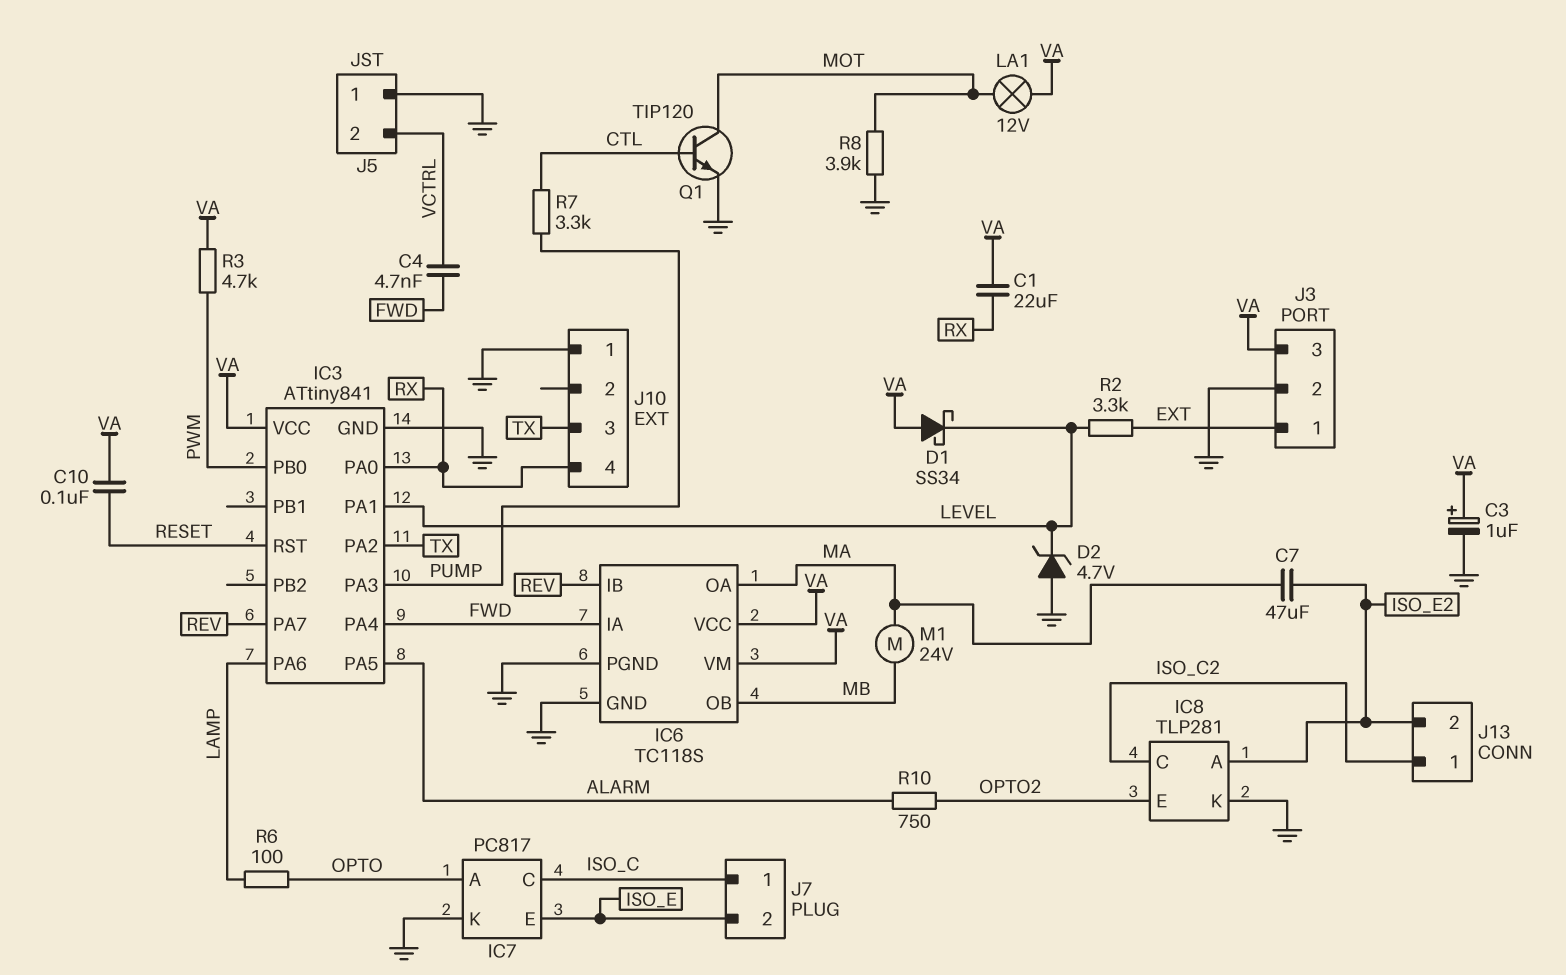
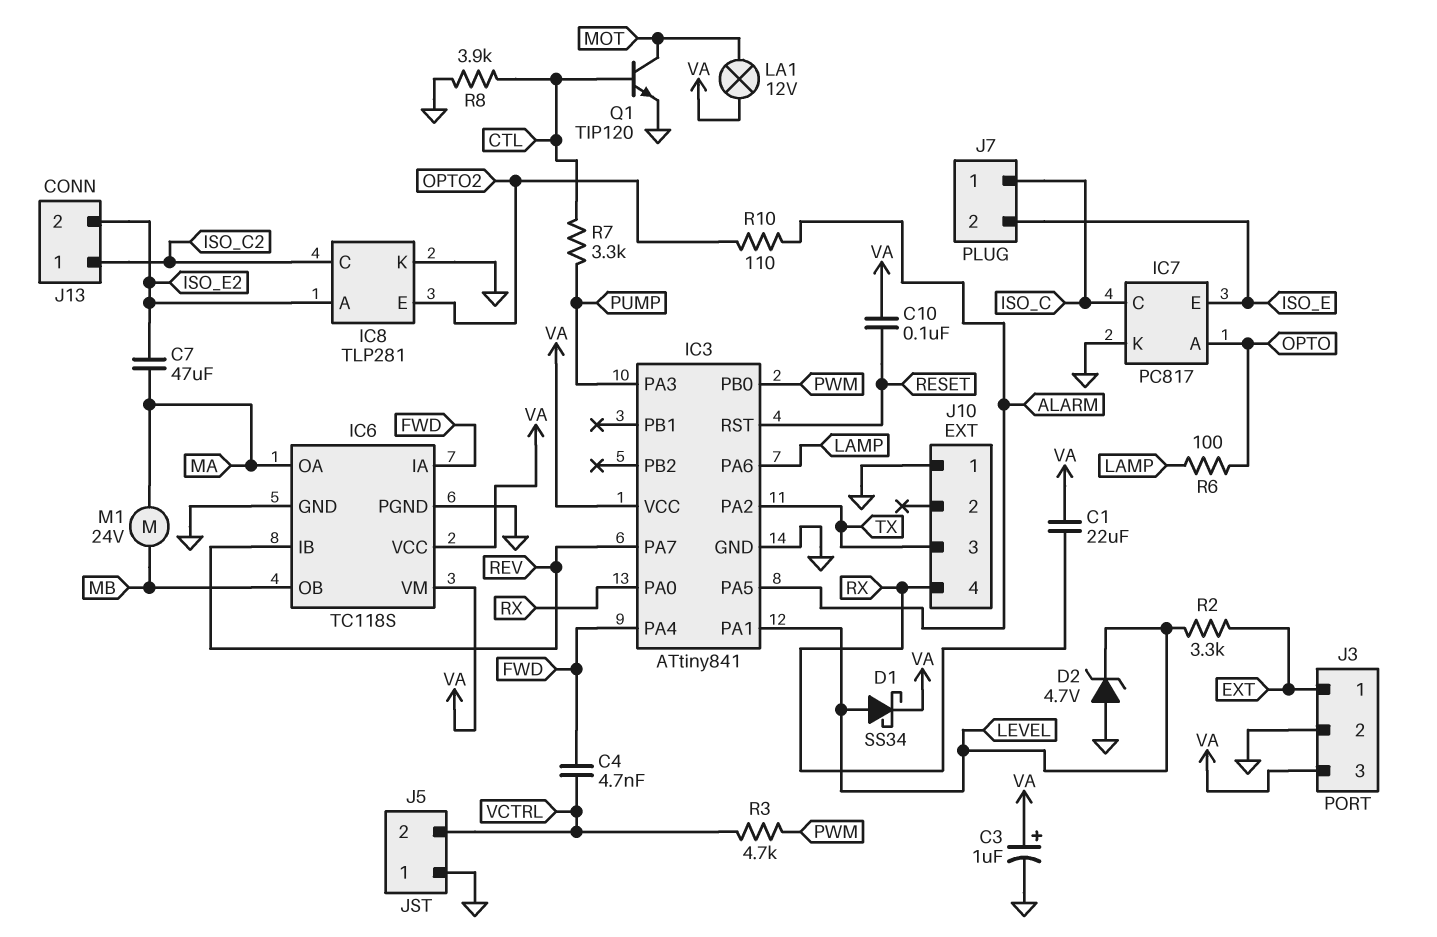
D1: schottky SS34 (A VA, K LEVEL) -> schottky SS34 (A LEVEL, K VA)
R3: 4.7k (PWM, VA) -> 4.7k (PWM, VCTRL)
R8: 3.9k (GND, MOT) -> 3.9k (CTL, GND)
R10: 750 (ALARM, OPTO2) -> 110 (ALARM, OPTO2)

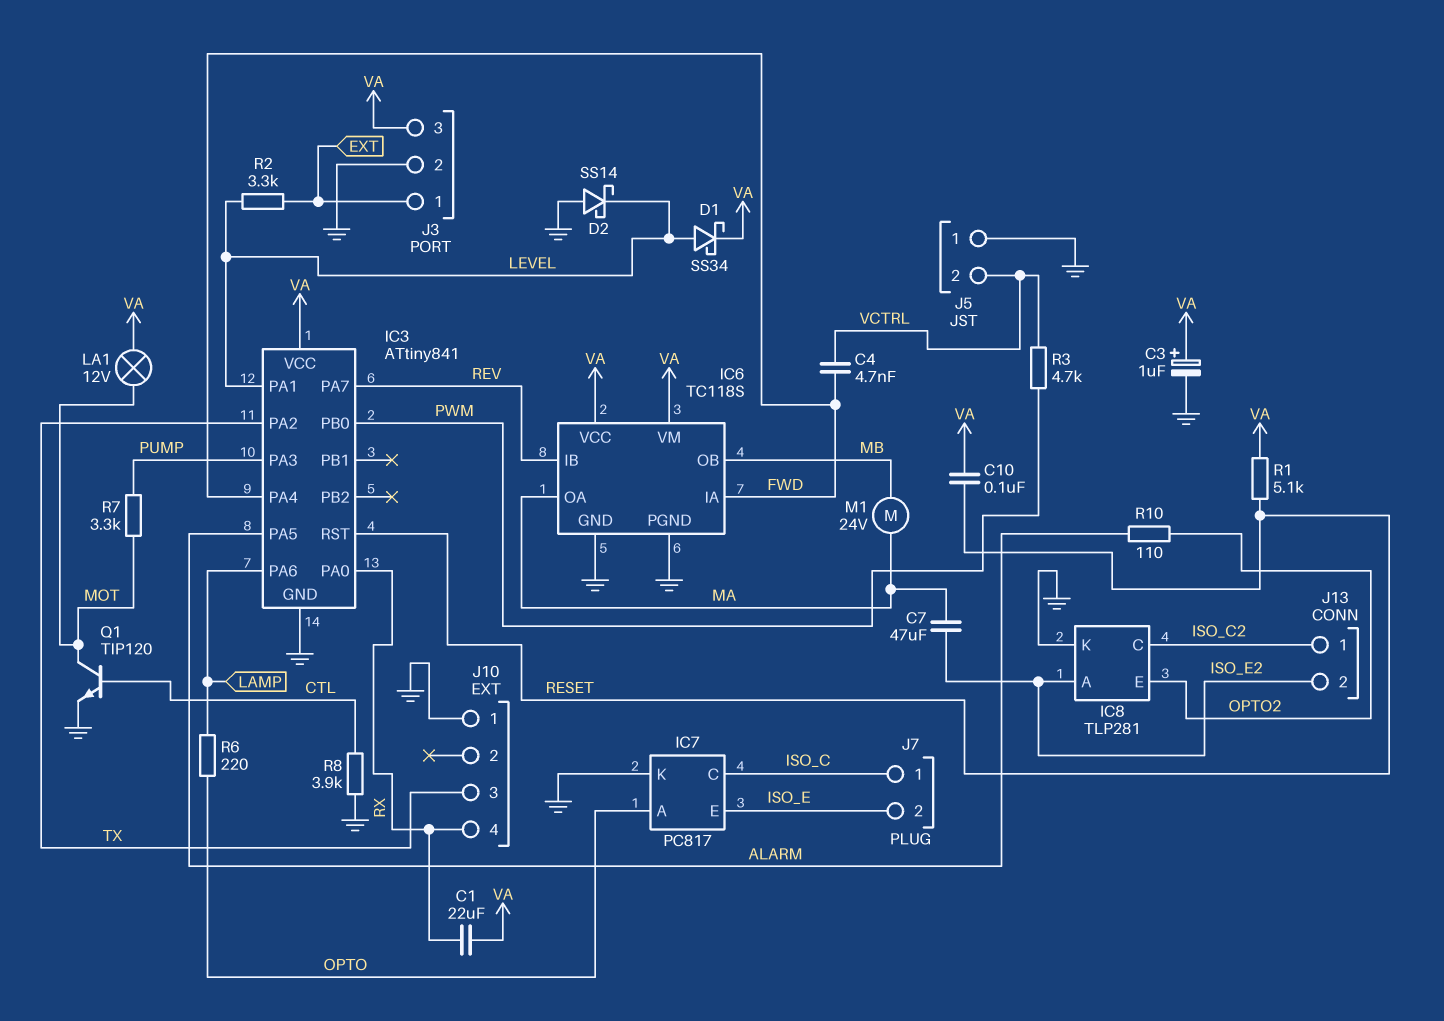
D2: zener 4.7V (A GND, K LEVEL) -> schottky SS14 (A GND, K LEVEL)
R1: none -> 5.1k (RESET, VA)
R6: 100 (LAMP, OPTO) -> 220 (LAMP, OPTO)
R7: 3.3k (CTL, PUMP) -> 3.3k (MOT, PUMP)

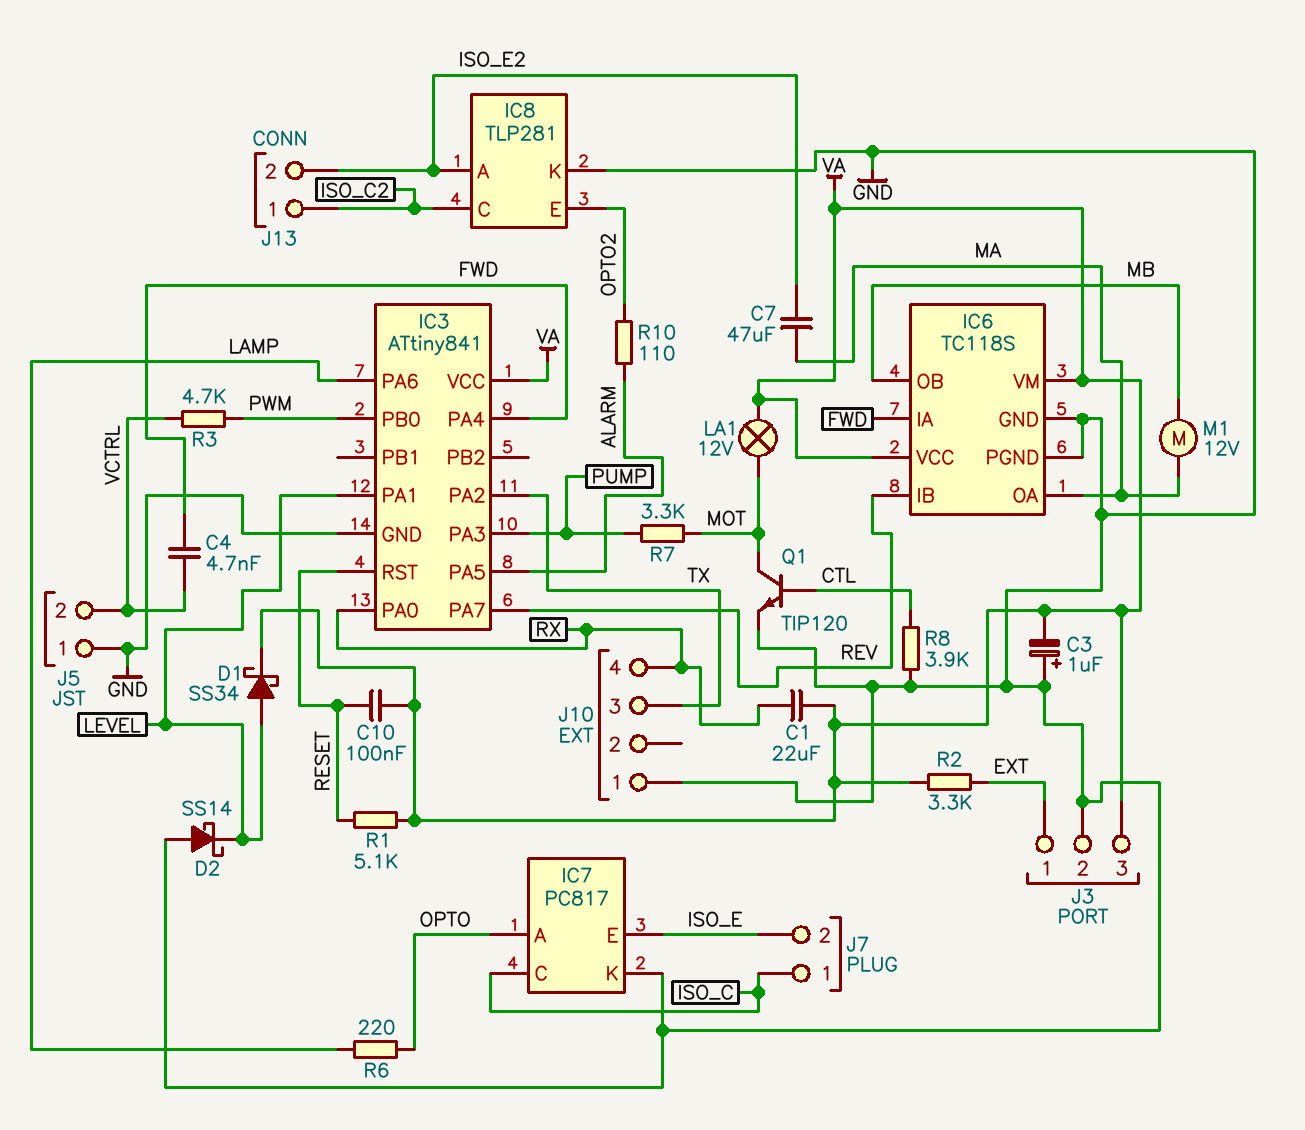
C3: 1uF (plus VA, minus GND) -> 1uF (plus GND, minus VA)
M1: motor 24V (MA, MB) -> motor 12V (MA, MB)
R2: 3.3k (EXT, LEVEL) -> 3.3k (EXT, VA)

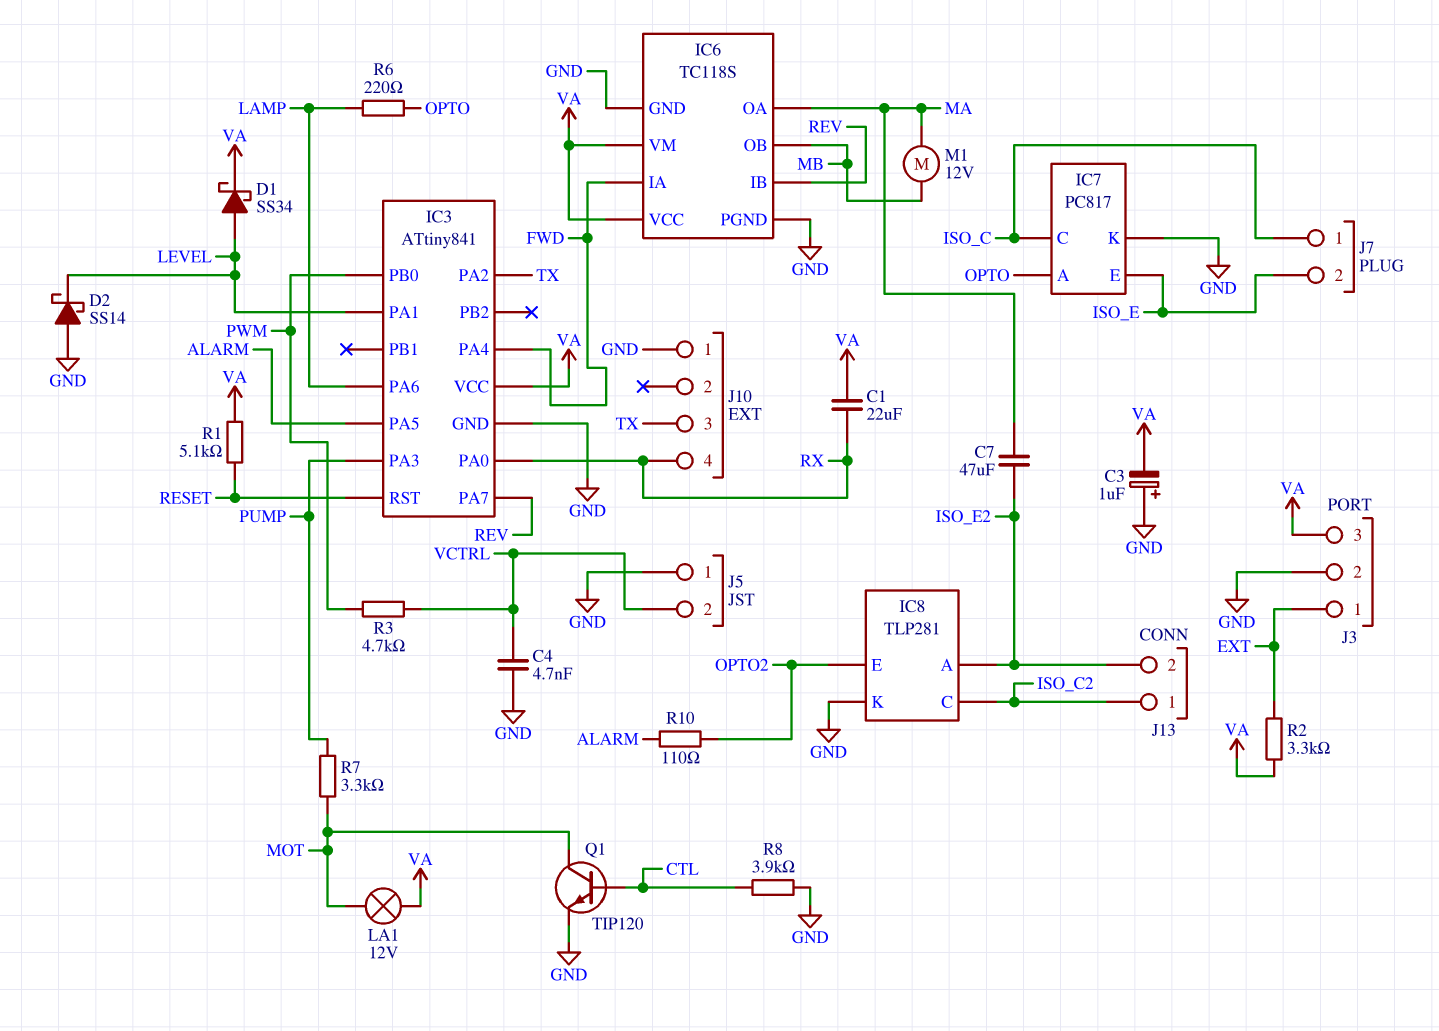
C4: 4.7nF (FWD, VCTRL) -> 4.7nF (GND, VCTRL)
C10: 100nF (RESET, VA) -> none

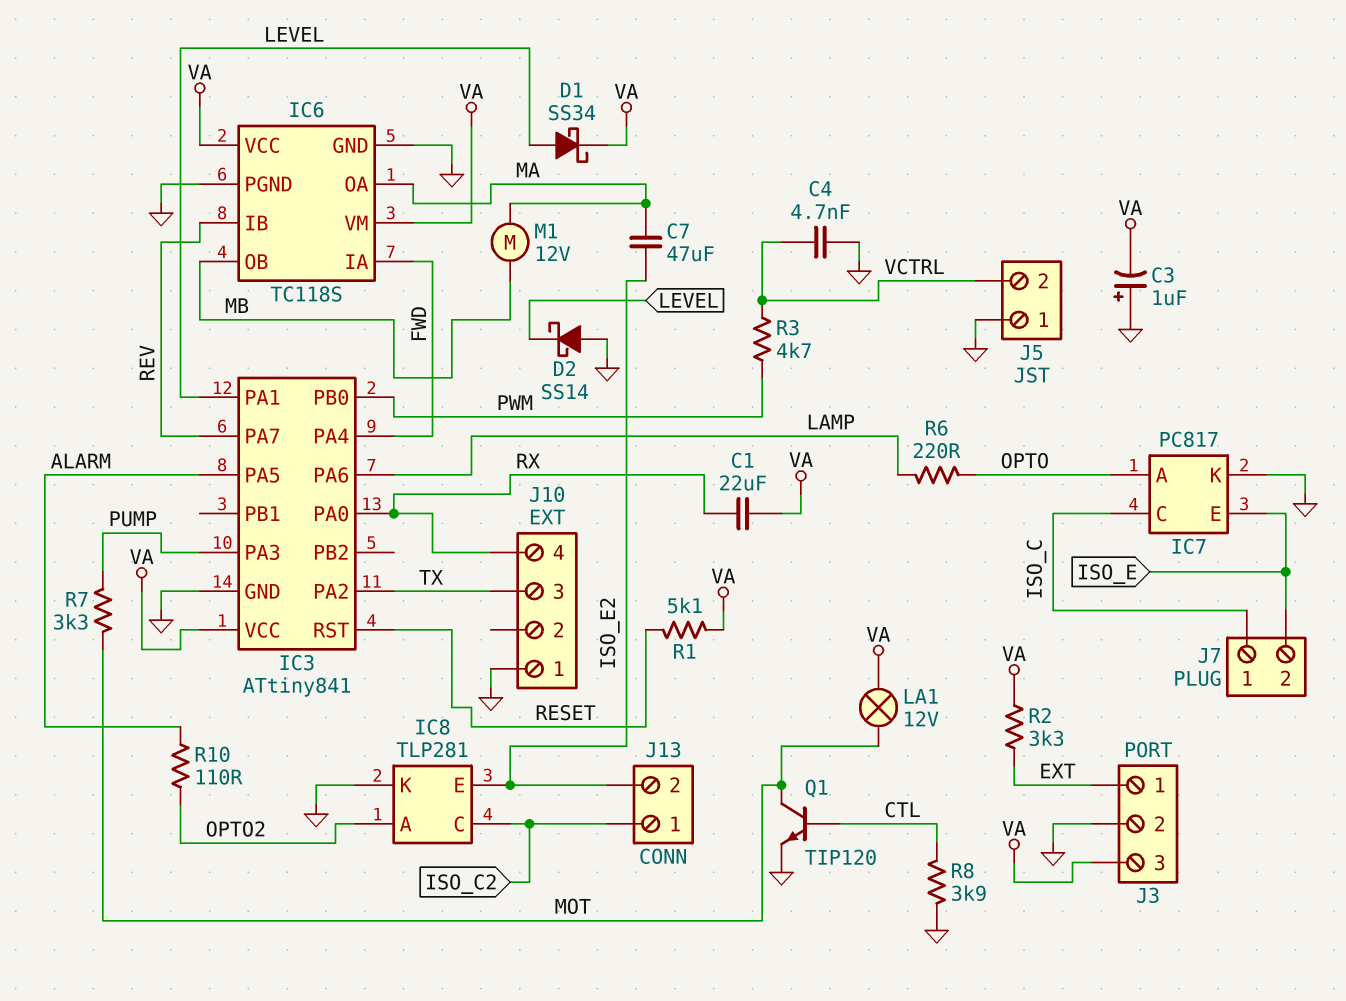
IC8 pin A: ISO_E2 -> OPTO2
IC8 pin E: OPTO2 -> ISO_E2

